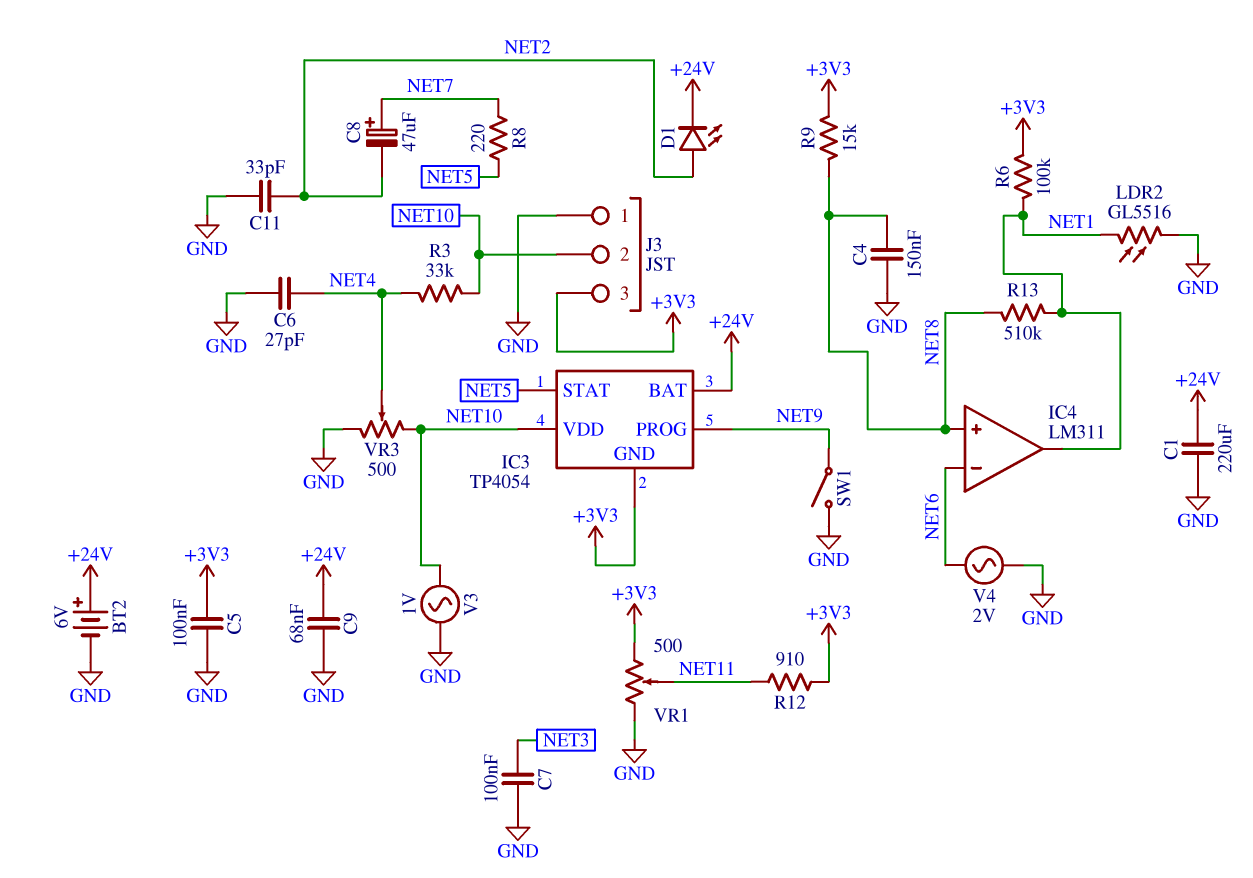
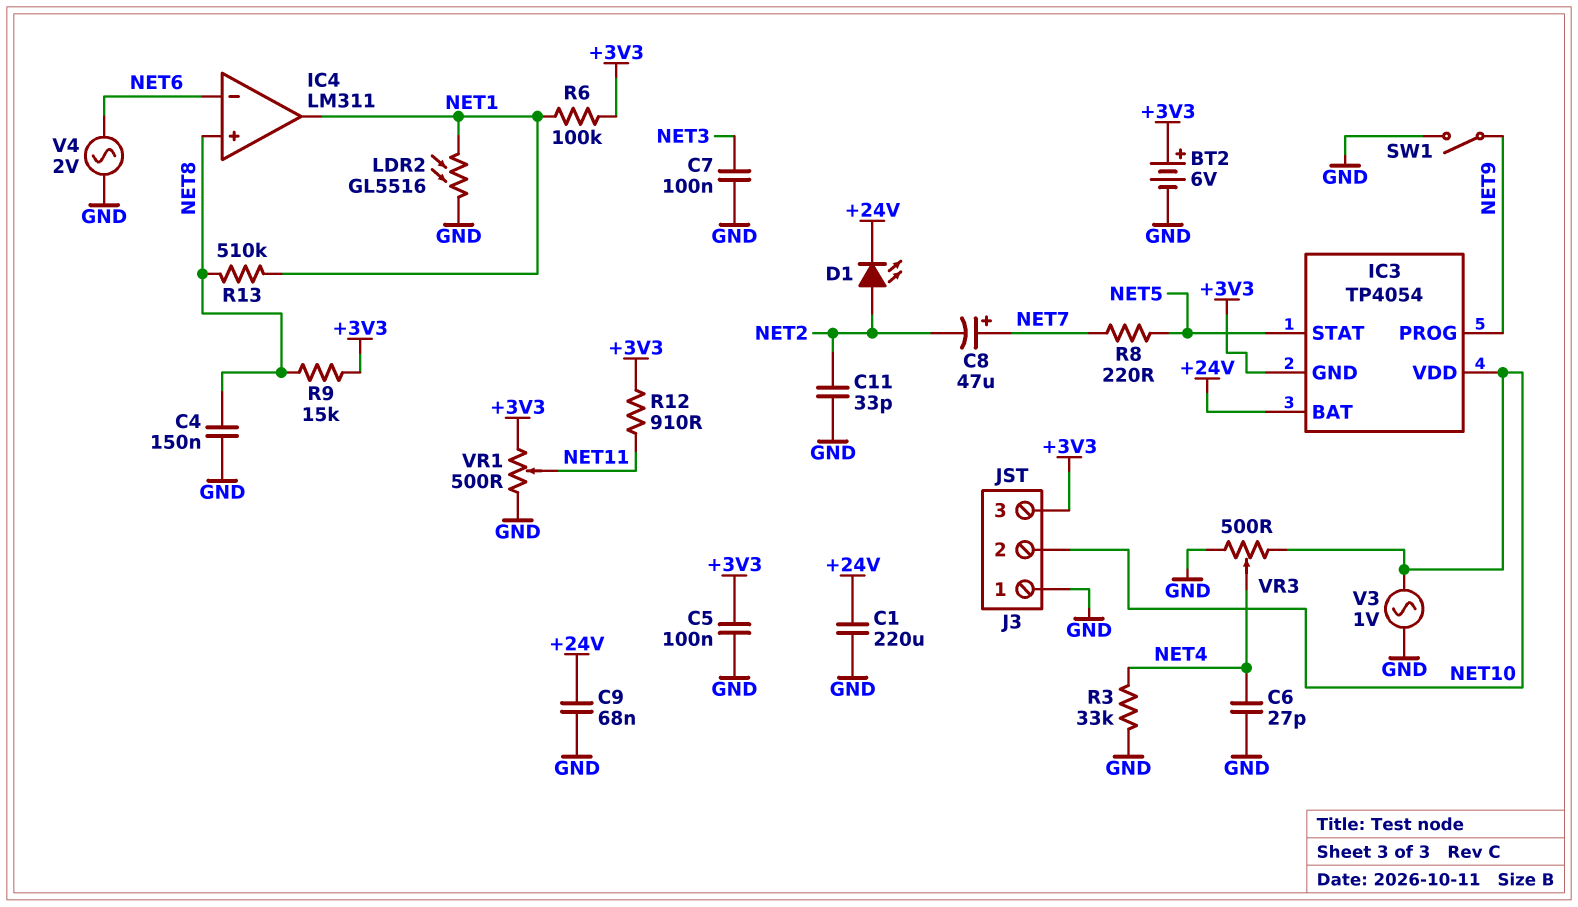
BT2: 6V (plus +24V, minus GND) -> 6V (plus +3V3, minus GND)
R3: 33k (NET4, NET10) -> 33k (GND, NET4)

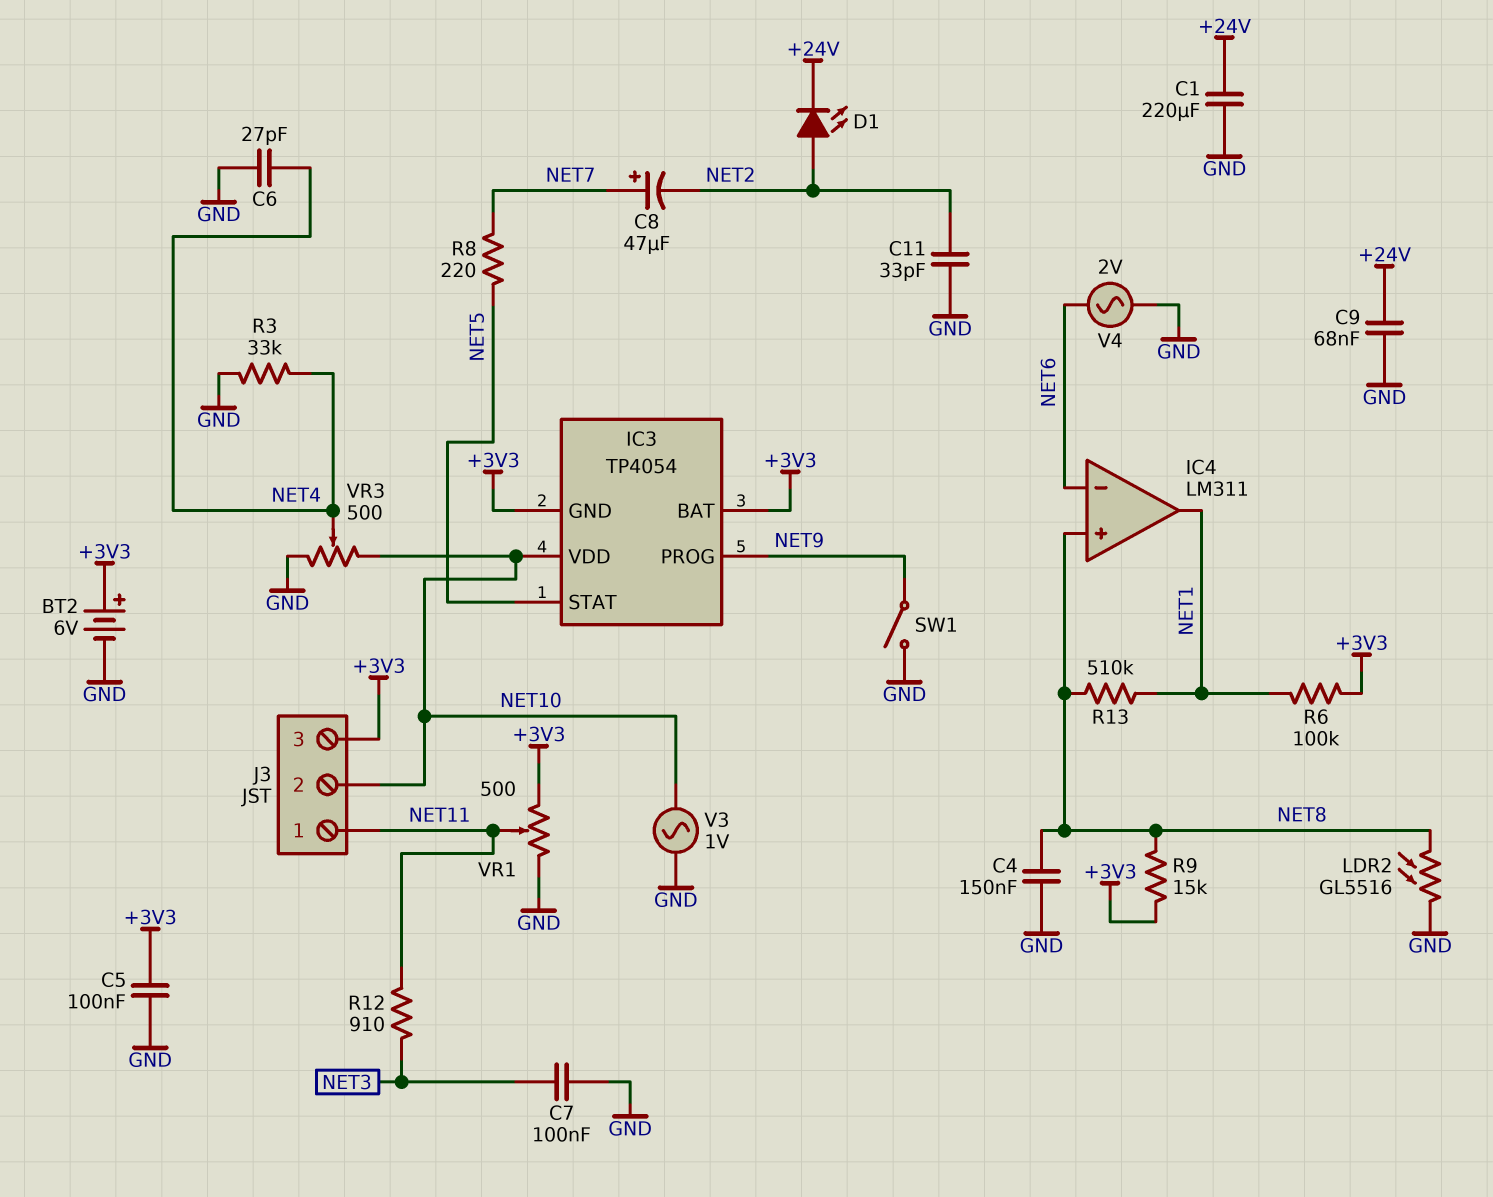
IC3 pin BAT: +24V -> +3V3
J3 pin 1: GND -> NET11
LDR2: GL5516 (GND, NET1) -> GL5516 (GND, NET8)
R12: 910 (+3V3, NET11) -> 910 (NET3, NET11)

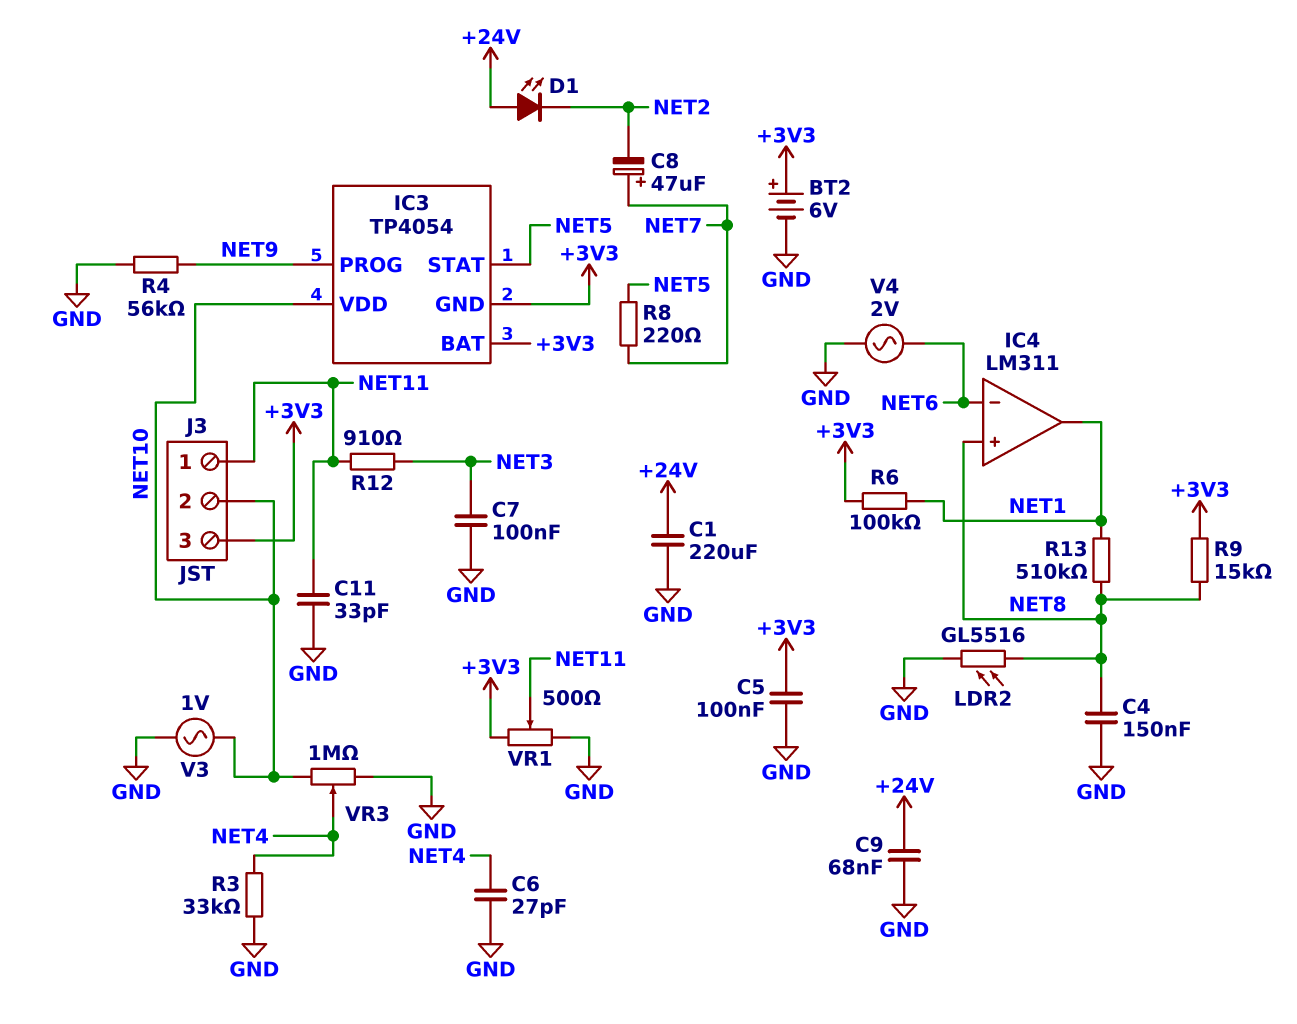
C11: 33pF (GND, NET2) -> 33pF (GND, NET11)
D1: LED (A NET2, K +24V) -> LED (A +24V, K NET2)
R4: none -> 56k (GND, NET9)
SW1: switch (GND, NET9) -> none
VR3: 500 (GND, NET10, wiper NET4) -> 1M (GND, NET10, wiper NET4)

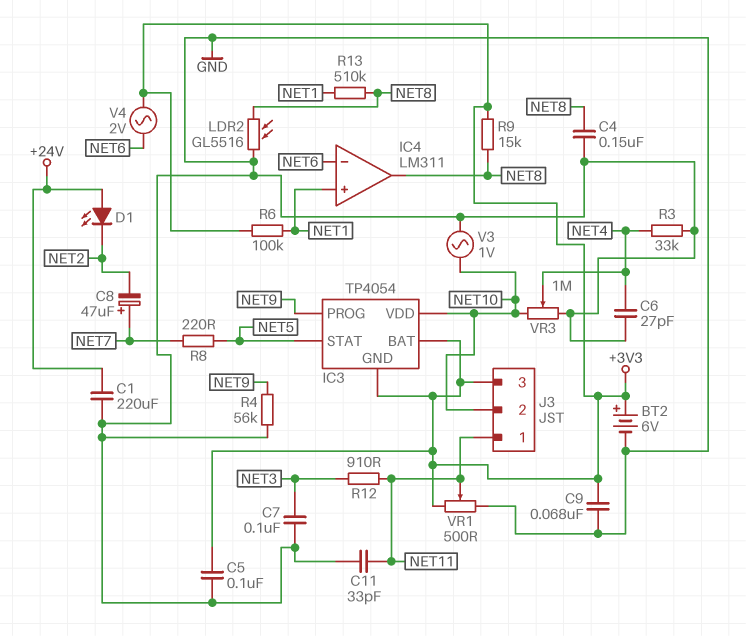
C9: 68nF (+24V, GND) -> 68nF (+3V3, GND)
IC4 pin in+: NET8 -> NET1
IC4 pin out: NET1 -> NET8
V4: AC 2V (GND, NET6) -> AC 2V (+3V3, NET6)

